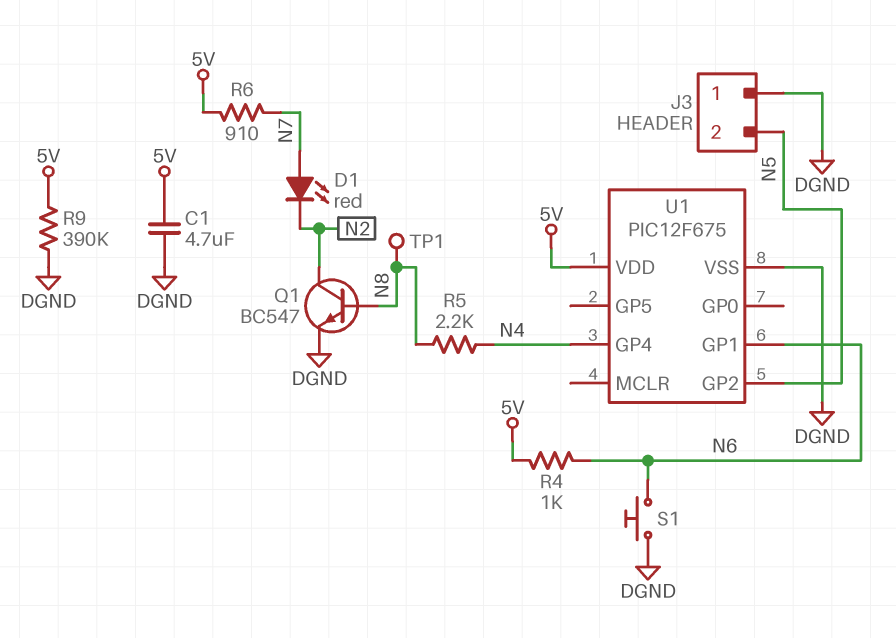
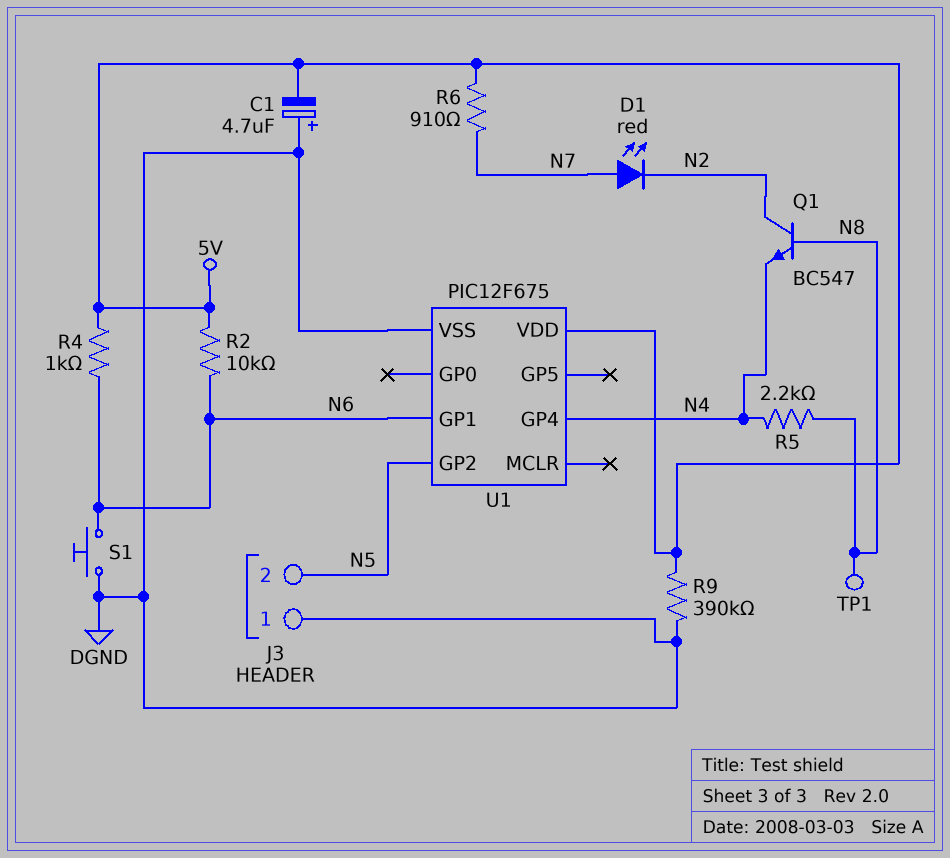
C1: 4.7uF (5V, DGND) -> 4.7uF (plus DGND, minus 5V)
Q1: NPN BC547 (B N8, C N2, E DGND) -> NPN BC547 (B N8, C N2, E N4)
R2: none -> 10k (5V, N6)

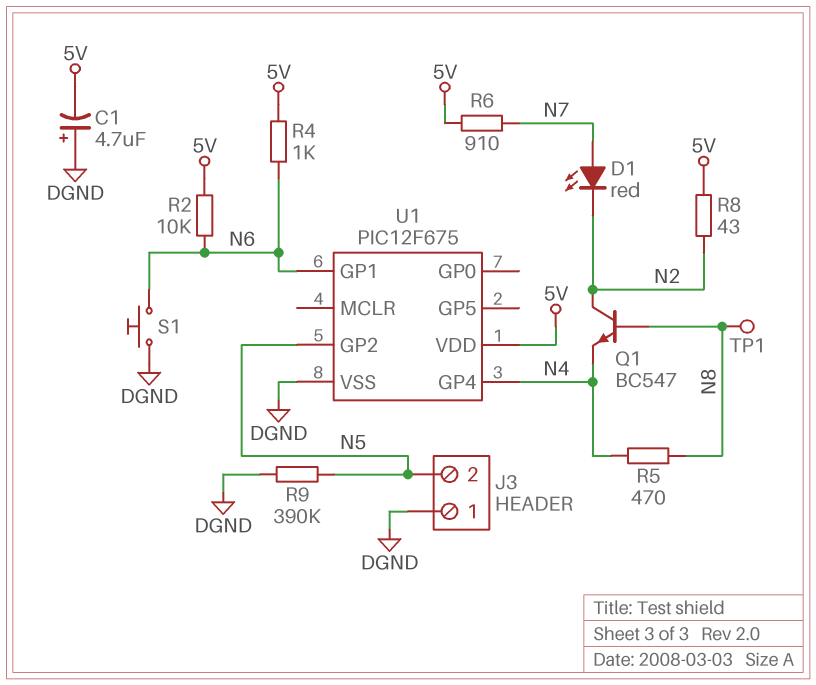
R5: 2.2k (N4, N8) -> 470 (N4, N8)
R8: none -> 43 (5V, N2)
R9: 390k (5V, DGND) -> 390k (DGND, N5)

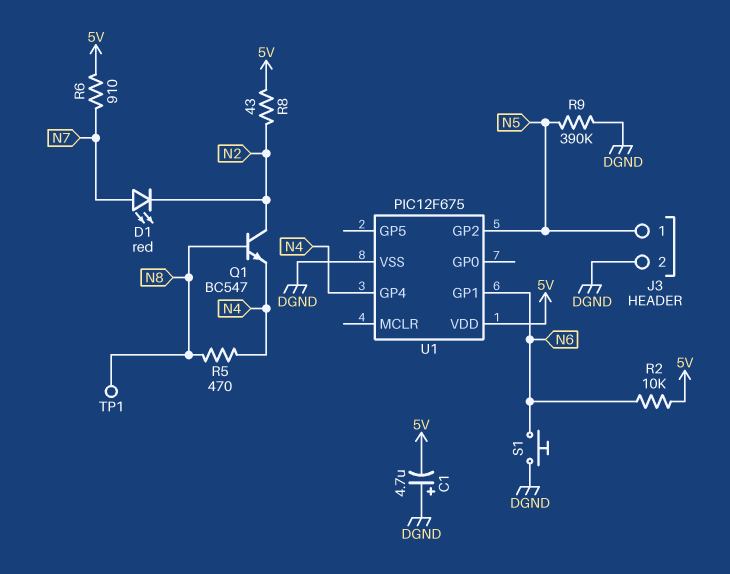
J3 pin 1: DGND -> N5
J3 pin 2: N5 -> DGND
R4: 1k (5V, N6) -> none

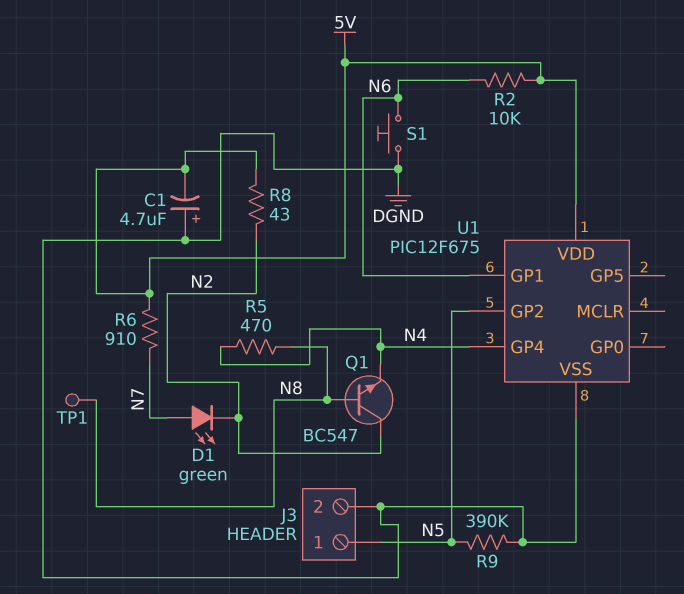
D1: LED red (A N7, K N2) -> LED green (A N7, K N2)

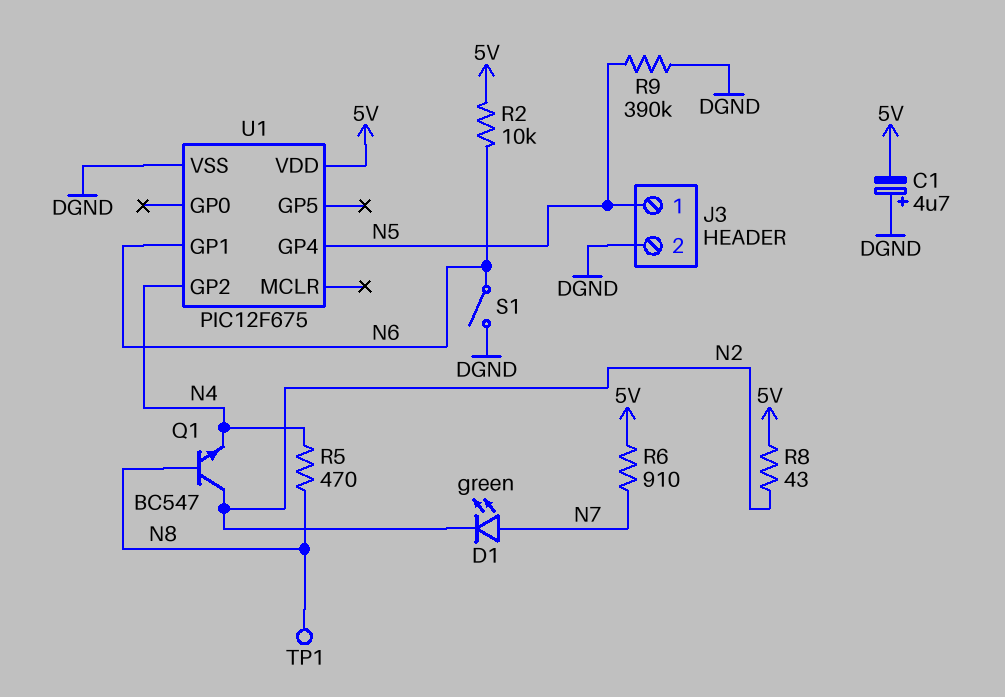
S1: button (DGND, N6) -> switch (DGND, N6)
U1 pin GP2: N5 -> N4
U1 pin GP4: N4 -> N5

